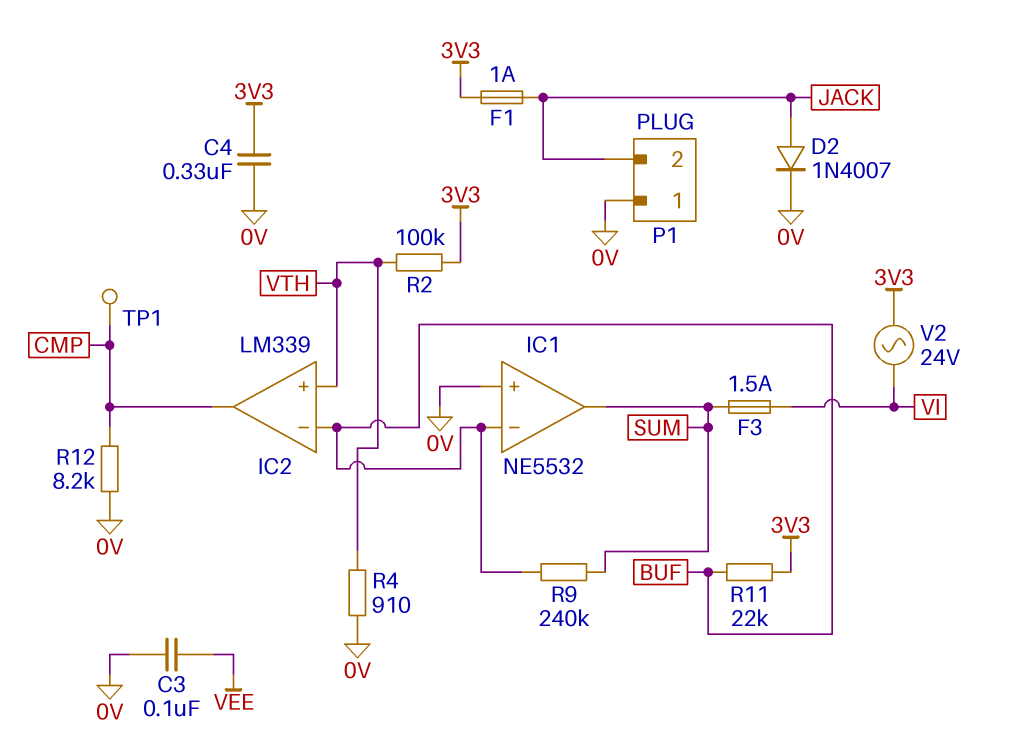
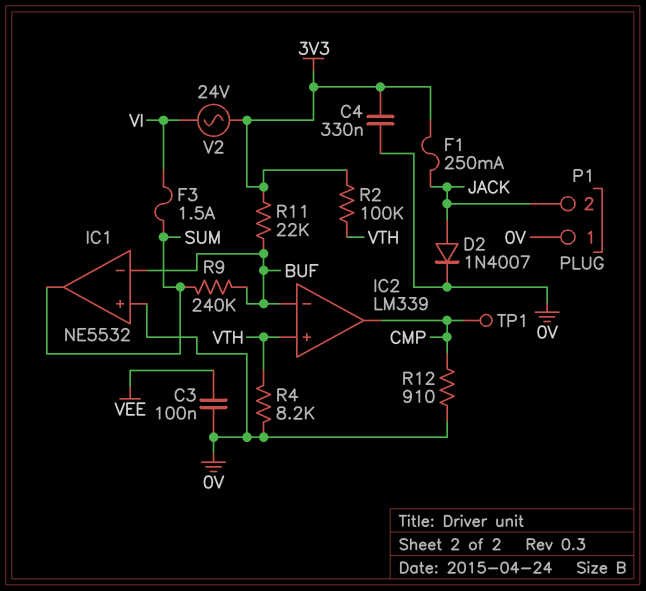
F1: 1A (3V3, JACK) -> 250mA (3V3, JACK)
R4: 910 (0V, VTH) -> 8.2k (0V, VTH)
R12: 8.2k (0V, CMP) -> 910 (0V, CMP)

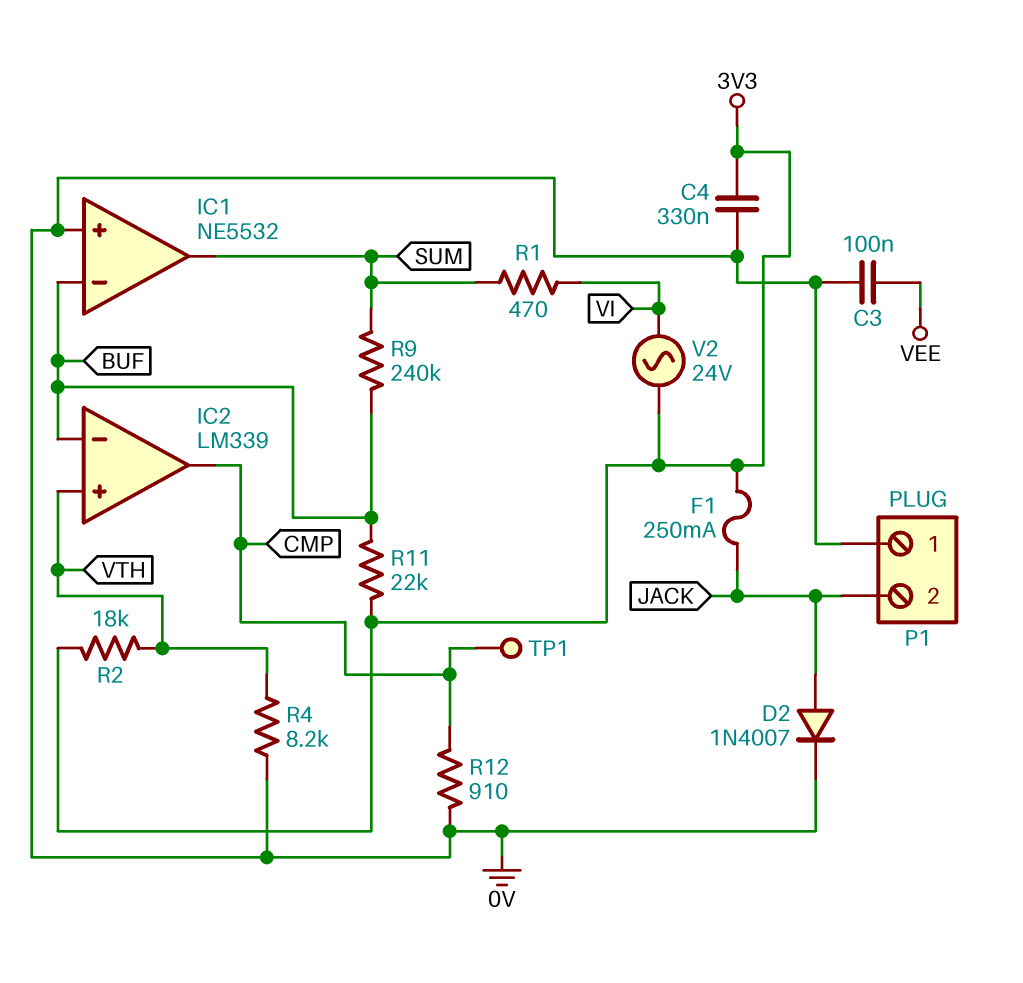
F3: 1.5A (SUM, VI) -> none
R1: none -> 470 (SUM, VI)
R2: 100k (3V3, VTH) -> 18k (3V3, VTH)

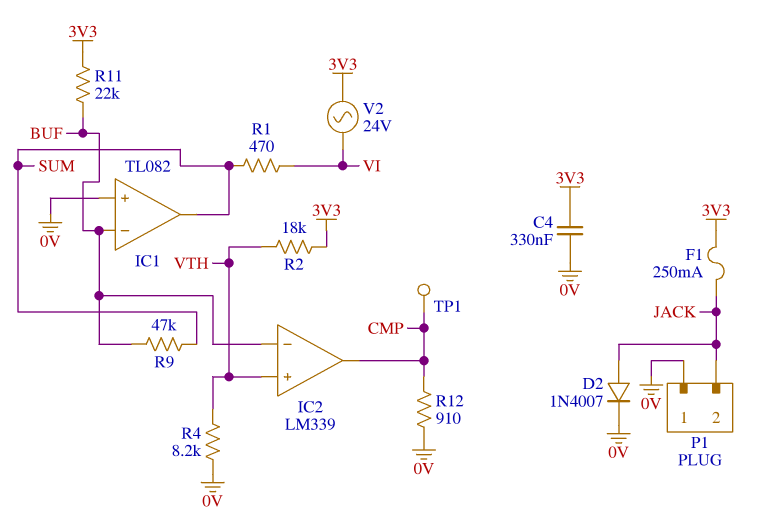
C3: 100nF (0V, VEE) -> none
IC1: NE5532 -> TL082
R9: 240k (BUF, SUM) -> 47k (BUF, SUM)

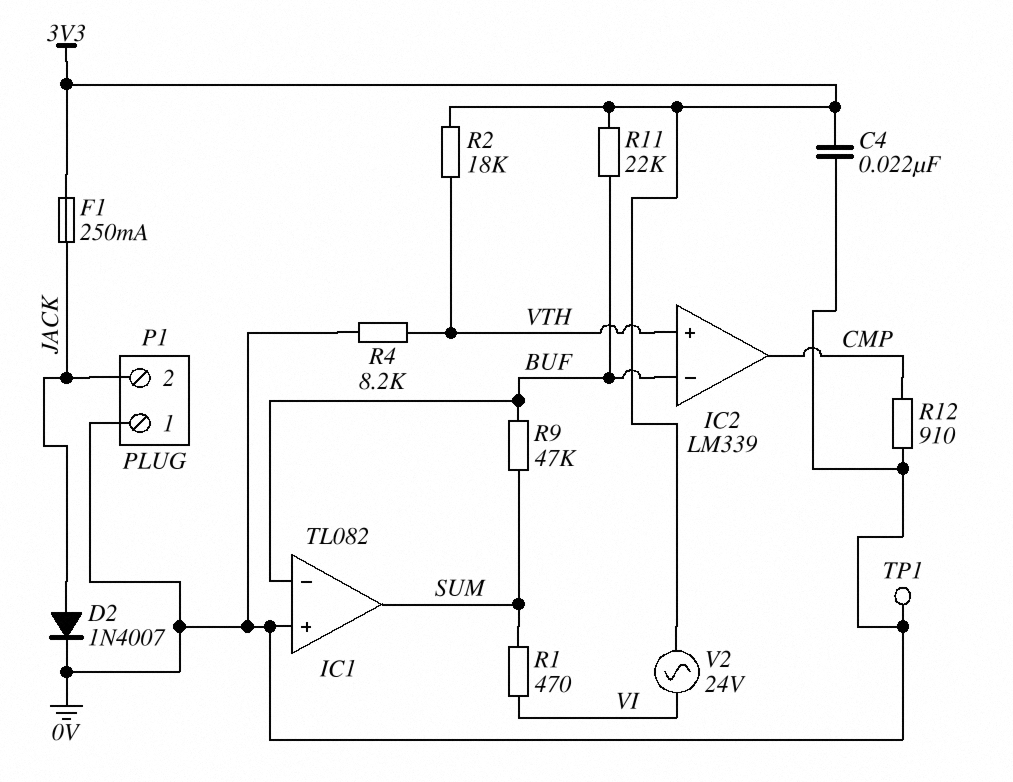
C4: 330nF (0V, 3V3) -> 22nF (0V, 3V3)
TP1: test point (CMP) -> test point (0V)

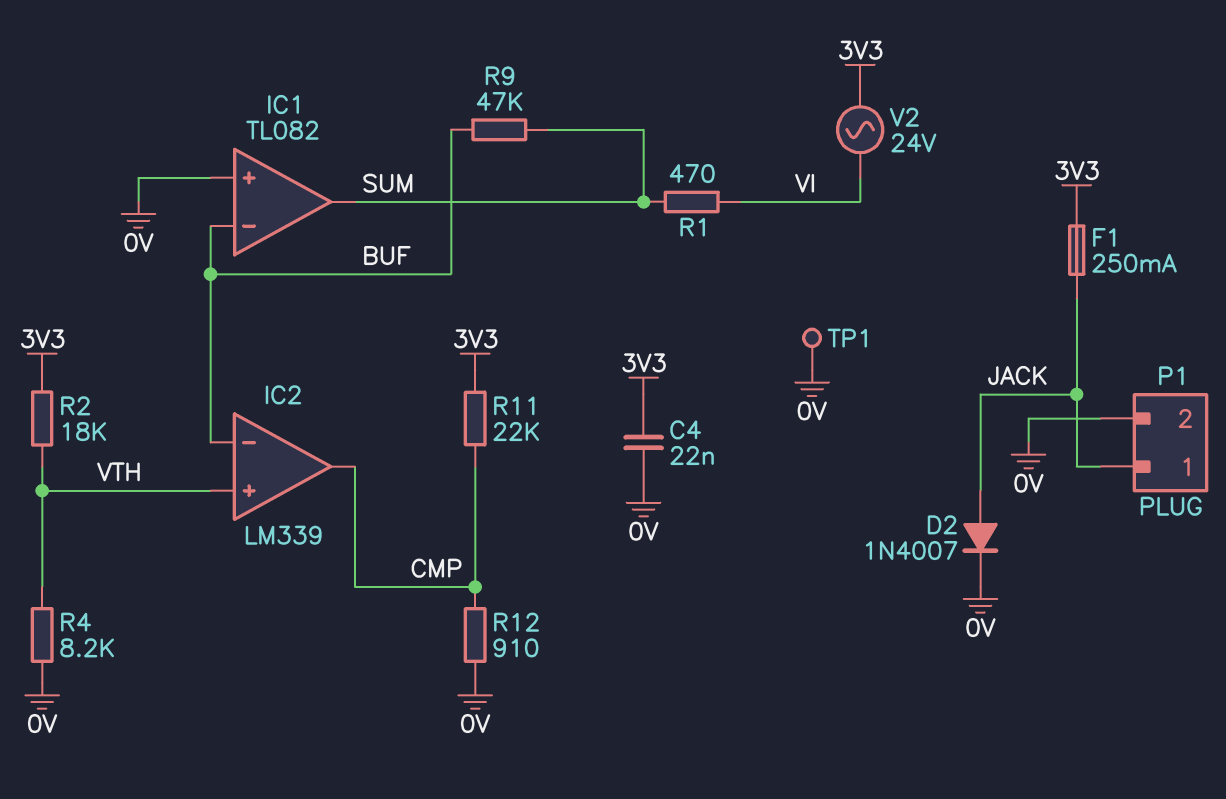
P1 pin 1: 0V -> JACK
P1 pin 2: JACK -> 0V
R11: 22k (3V3, BUF) -> 22k (3V3, CMP)

